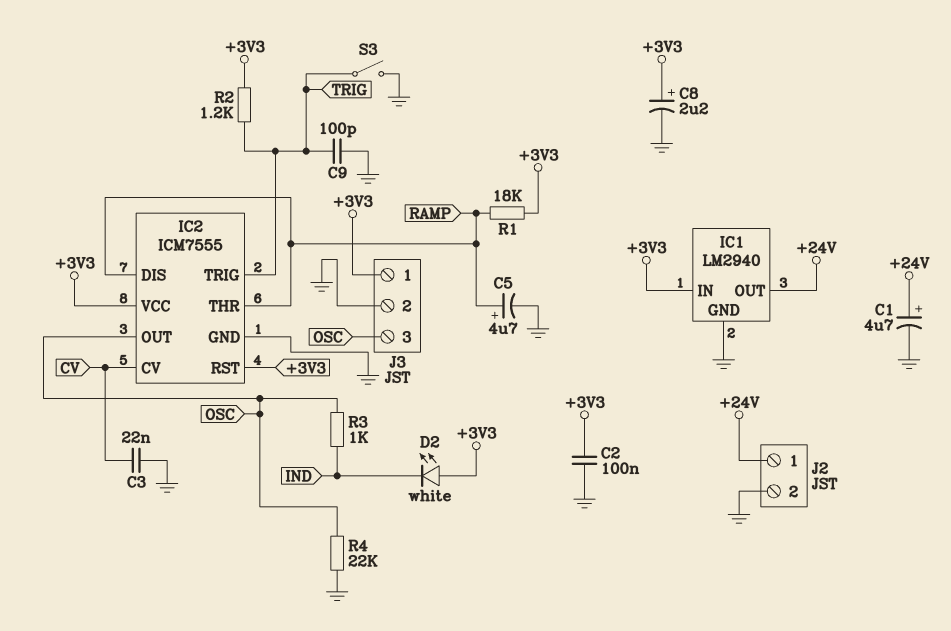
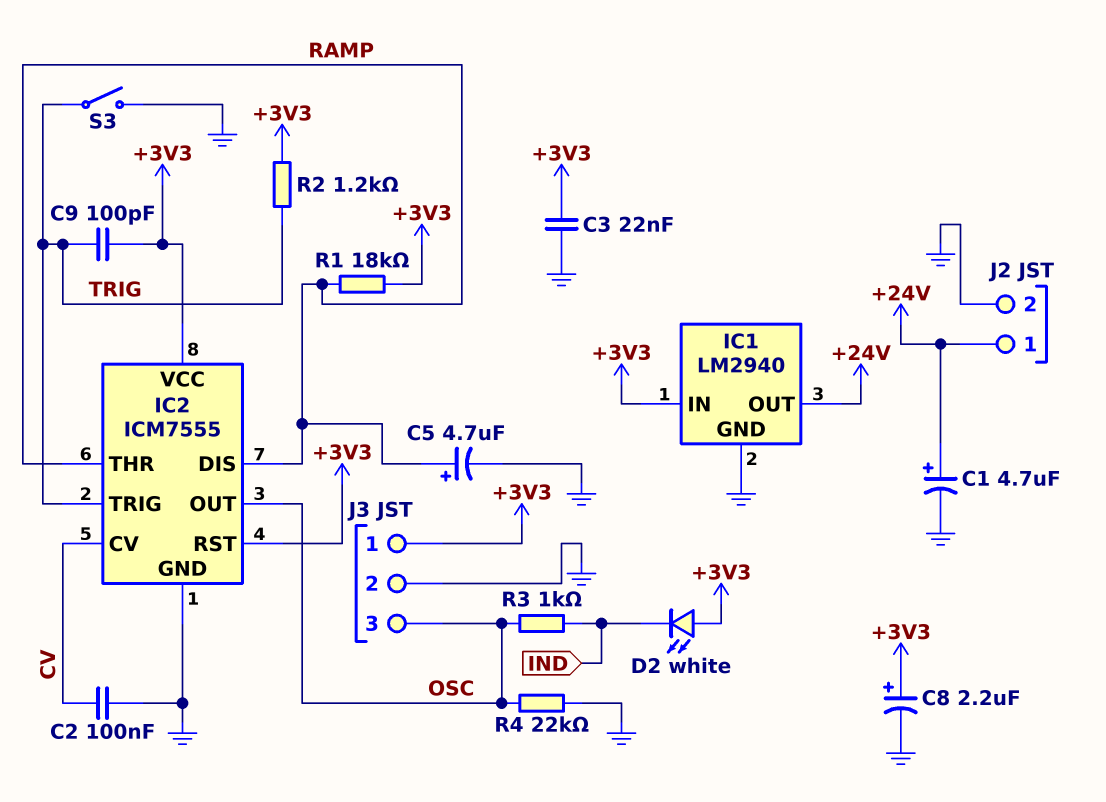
C2: 100nF (+3V3, GND) -> 100nF (CV, GND)
C3: 22nF (CV, GND) -> 22nF (+3V3, GND)
C9: 100pF (GND, TRIG) -> 100pF (+3V3, TRIG)

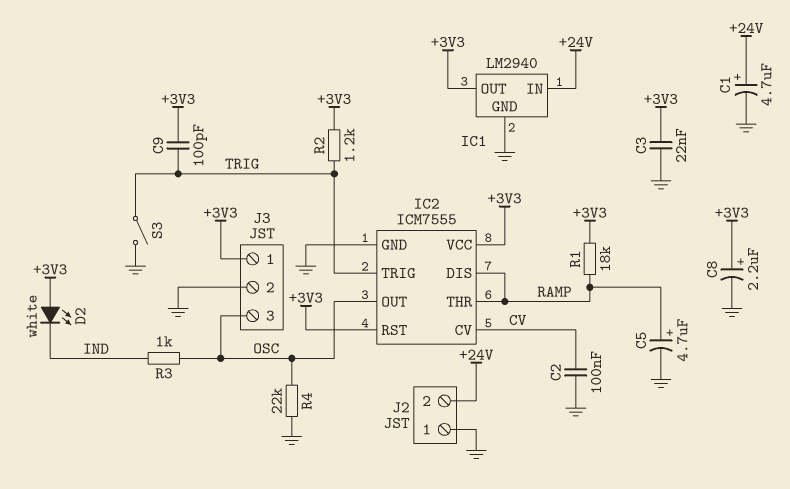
IC1 pin IN: +3V3 -> +24V
IC1 pin OUT: +24V -> +3V3
J2 pin 1: +24V -> GND
J2 pin 2: GND -> +24V

